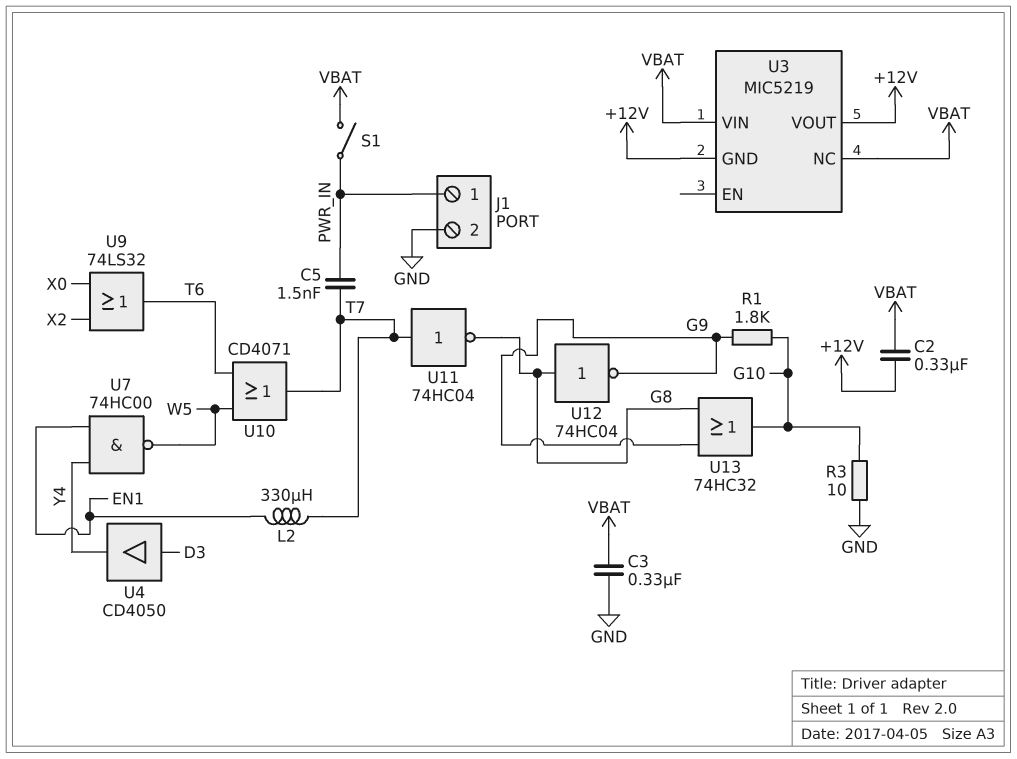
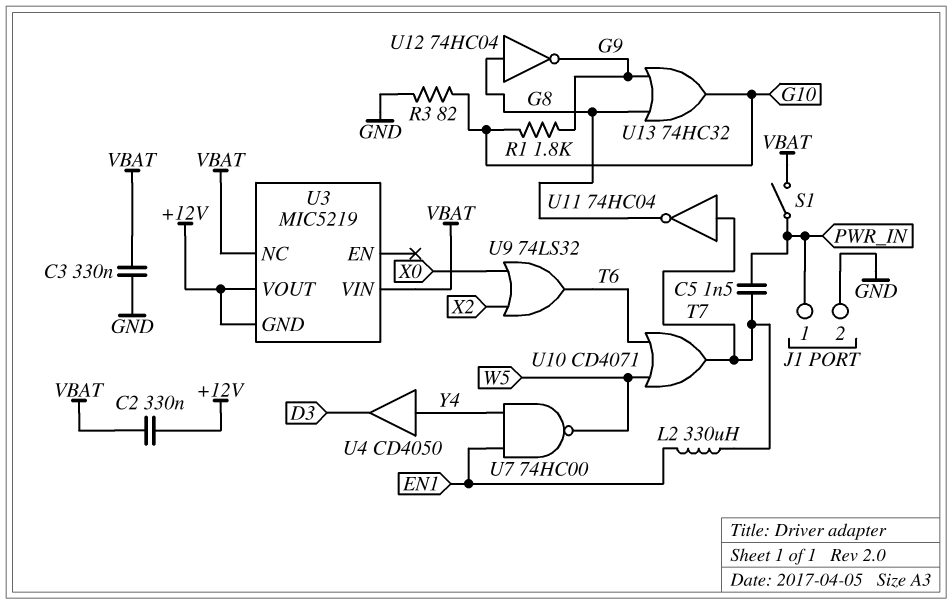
R3: 10 (G10, GND) -> 82 (G10, GND)
U4: buffer CD4050 (in D3, out Y4) -> buffer CD4050 (in Y4, out D3)

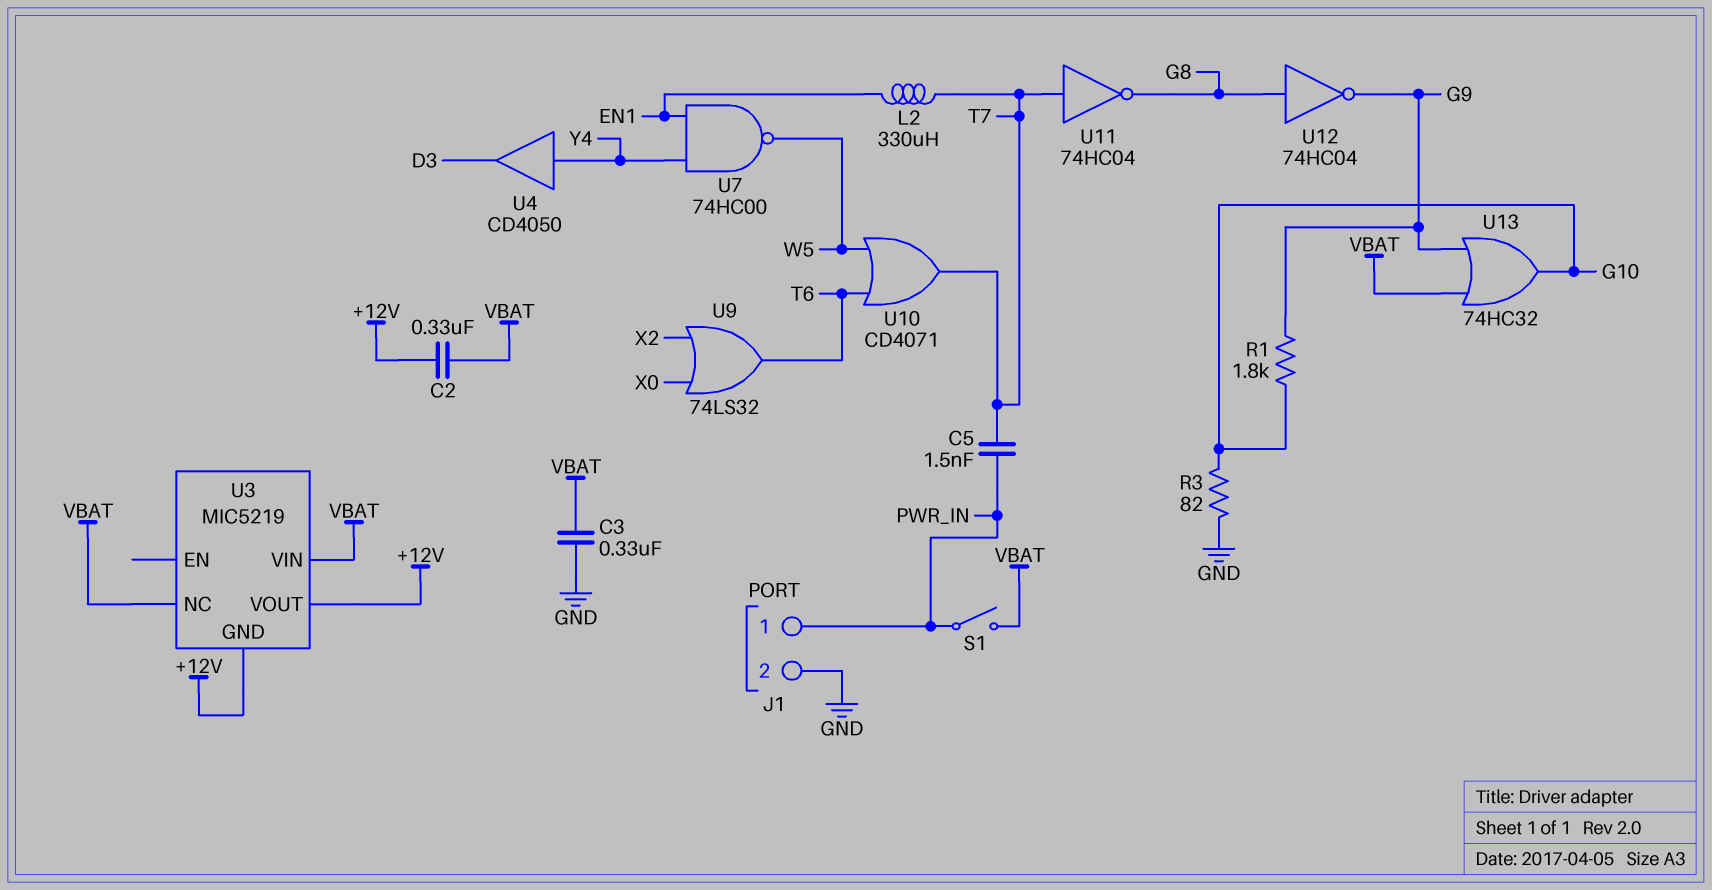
U13: OR 74HC32 (in G8, in G9, out G10) -> OR 74HC32 (in G9, in VBAT, out G10)

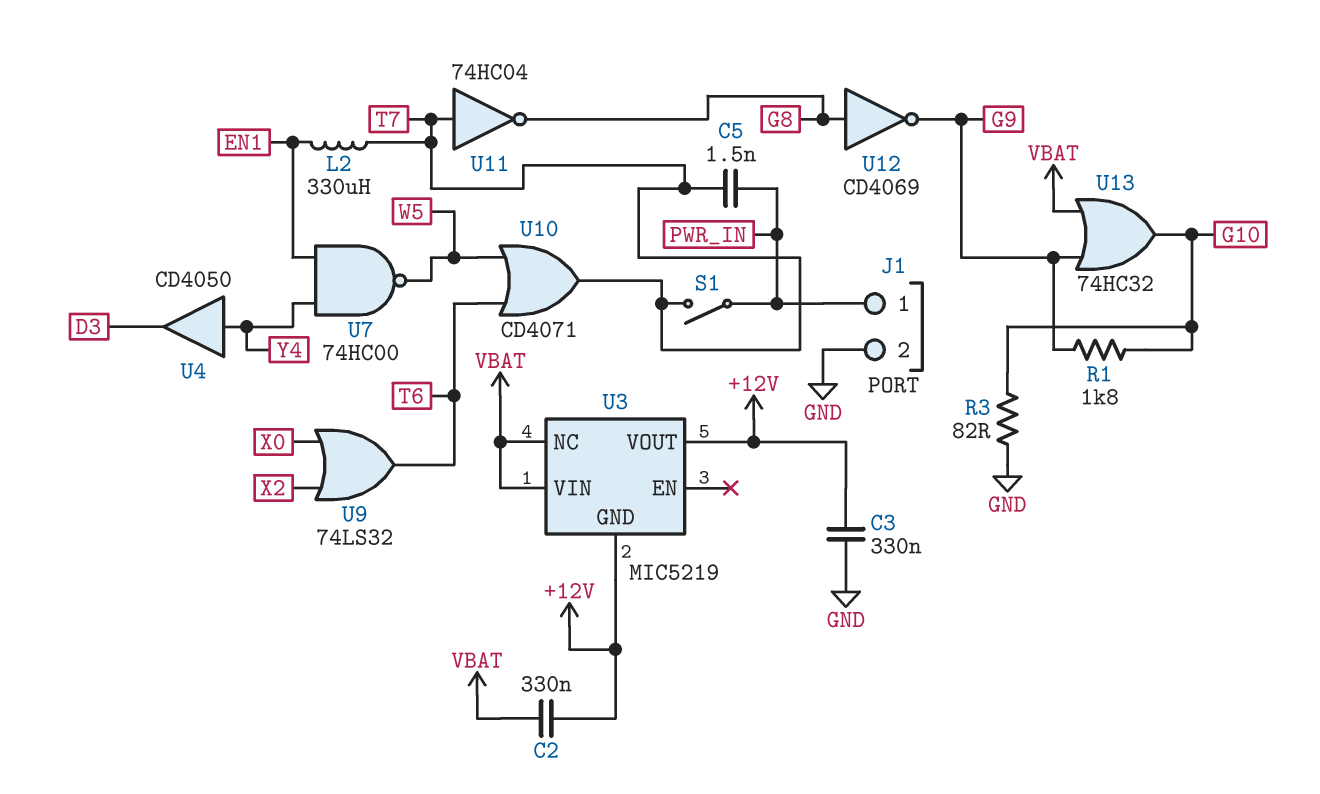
C3: 330nF (GND, VBAT) -> 330nF (+12V, GND)
S1: switch (PWR_IN, VBAT) -> switch (PWR_IN, T7)
U12: NOT 74HC04 (in G8, out G9) -> NOT CD4069 (in G8, out G9)

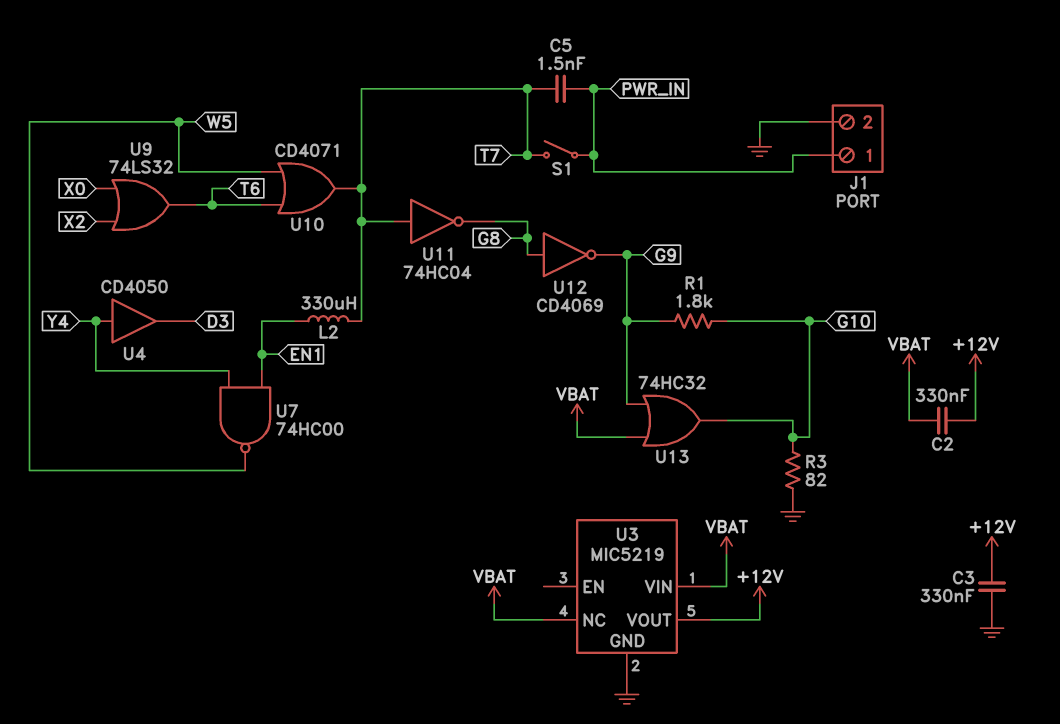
U3 pin GND: +12V -> GND

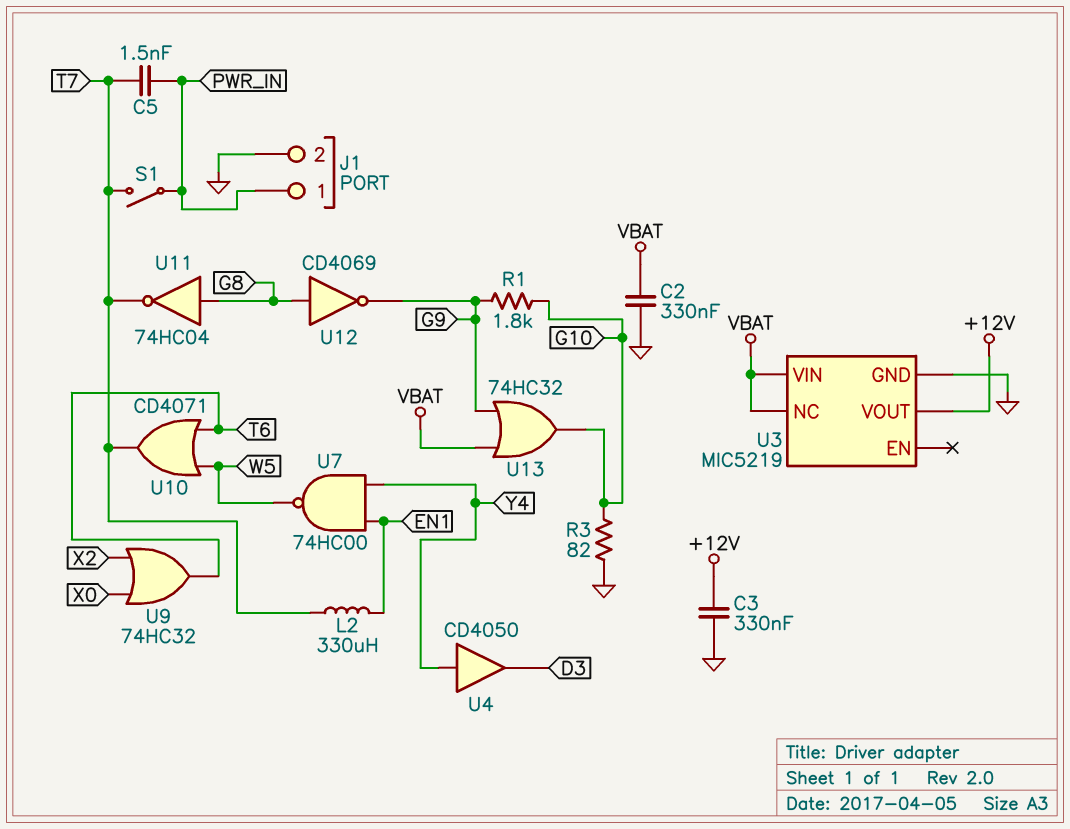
C2: 330nF (+12V, VBAT) -> 330nF (GND, VBAT)
U9: OR 74LS32 (in X0, in X2, out T6) -> OR 74HC32 (in X0, in X2, out T6)
U11: NOT 74HC04 (in T7, out G8) -> NOT 74HC04 (in G8, out T7)

